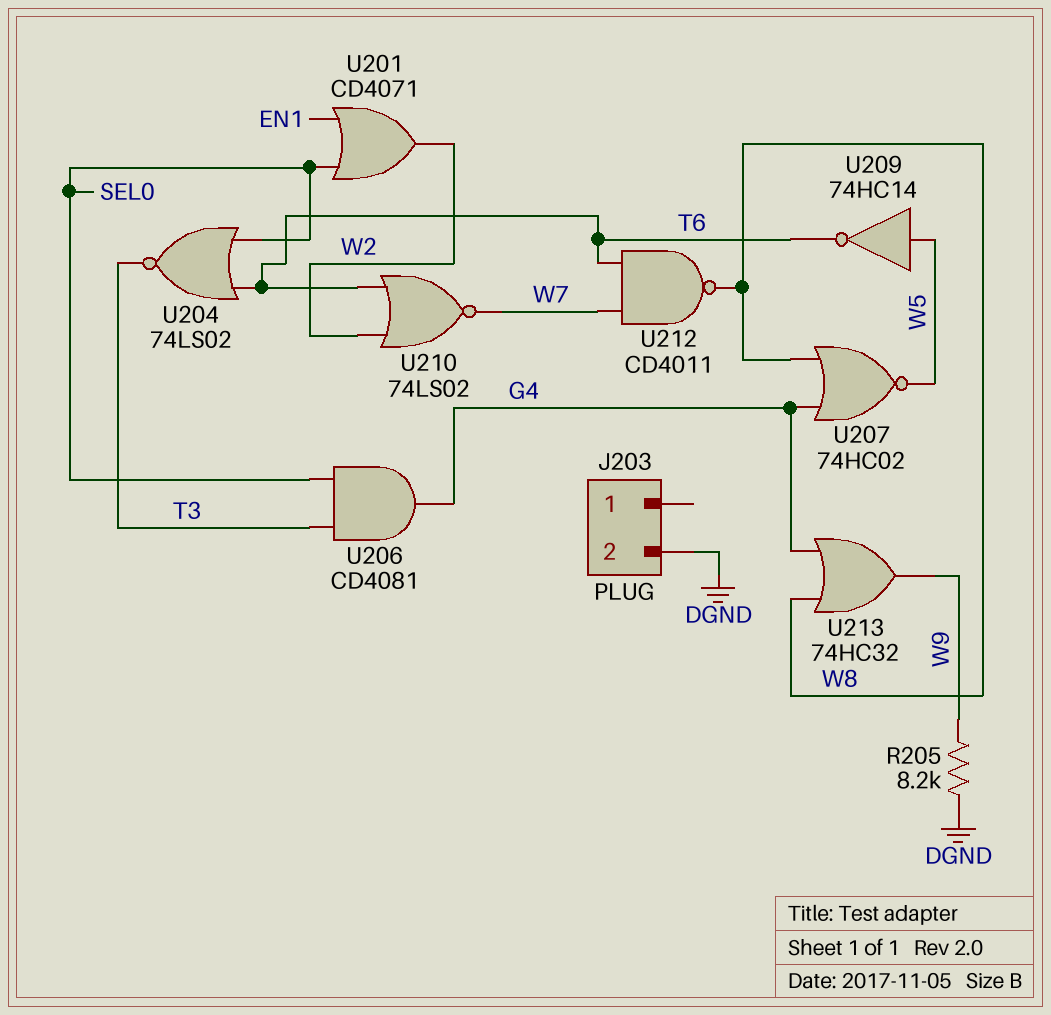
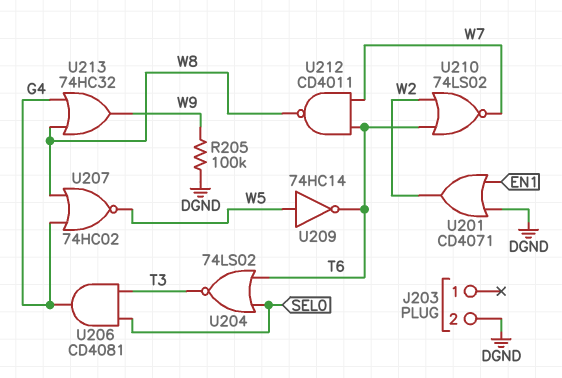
R205: 8.2k (DGND, W9) -> 100k (DGND, W9)
U201: OR CD4071 (in EN1, in SEL0, out W2) -> OR CD4071 (in DGND, in EN1, out W2)

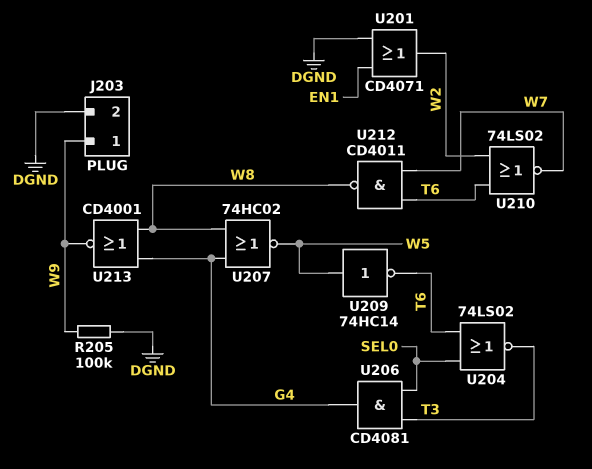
J203 pin 1: none -> W9
U213: OR 74HC32 (in G4, in W8, out W9) -> NOR CD4001 (in G4, in W8, out W9)

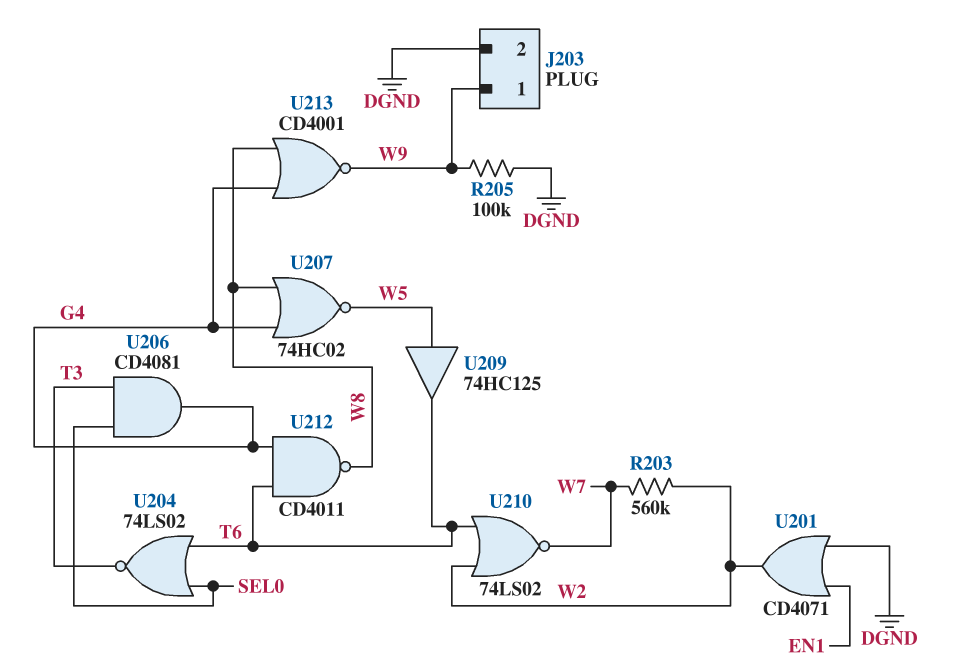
R203: none -> 560k (W2, W7)
U209: NOT 74HC14 (in W5, out T6) -> buffer 74HC125 (in W5, out T6)
U212: NAND CD4011 (in T6, in W7, out W8) -> NAND CD4011 (in G4, in T6, out W8)

